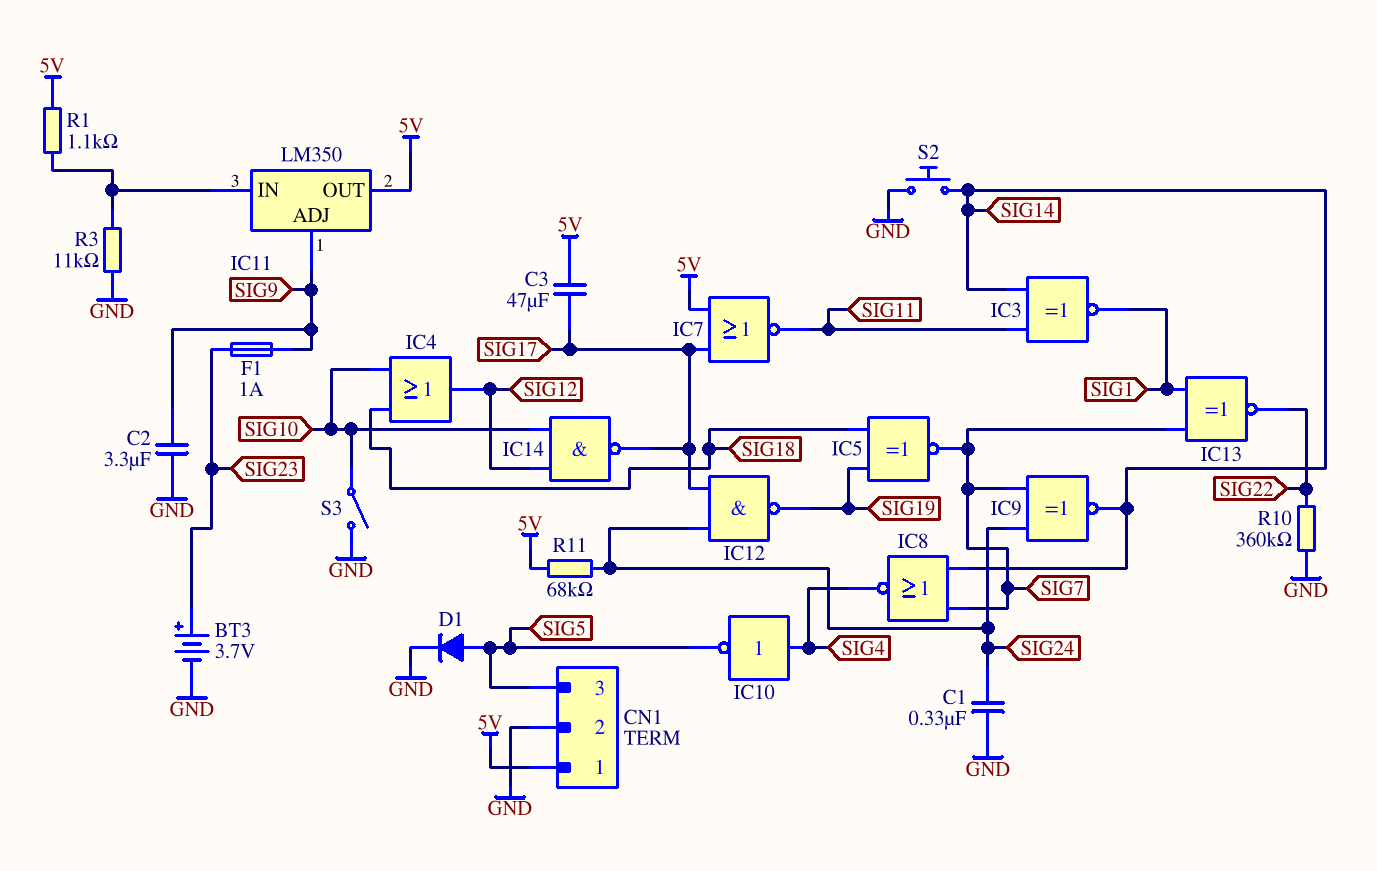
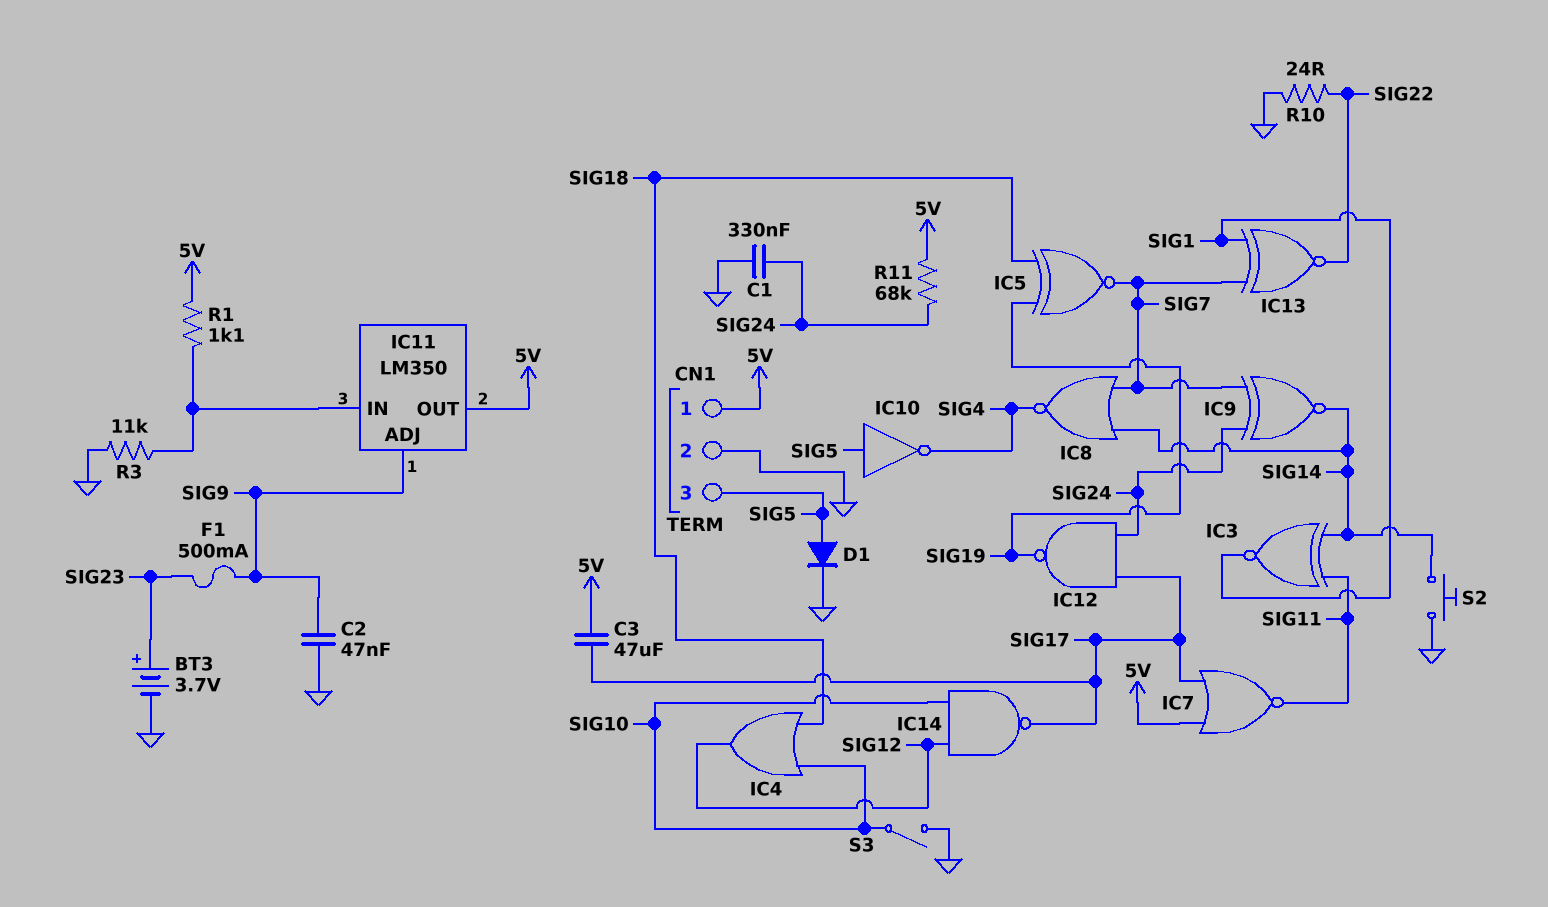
C2: 3.3uF (GND, SIG9) -> 47nF (GND, SIG9)
F1: 1A (SIG9, SIG23) -> 500mA (SIG9, SIG23)
IC10: NOT (in SIG4, out SIG5) -> NOT (in SIG5, out SIG4)
R10: 360k (GND, SIG22) -> 24 (GND, SIG22)

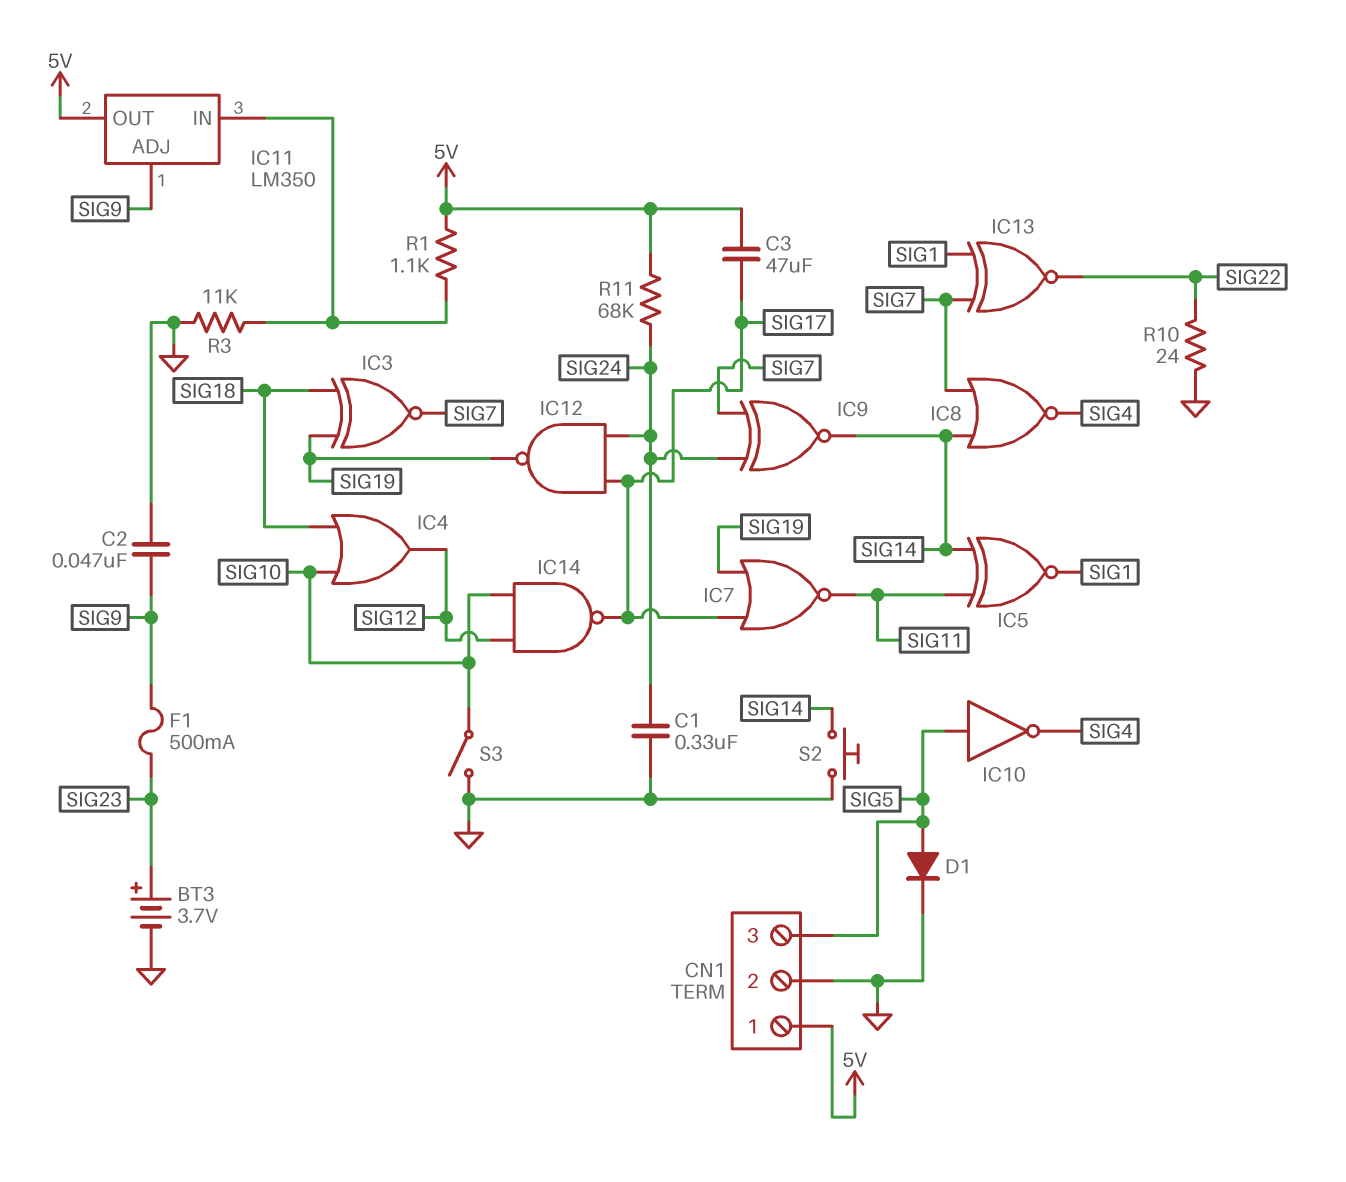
IC3: XNOR (in SIG11, in SIG14, out SIG1) -> XNOR (in SIG18, in SIG19, out SIG7)
IC5: XNOR (in SIG18, in SIG19, out SIG7) -> XNOR (in SIG11, in SIG14, out SIG1)
IC7: NOR (in 5V, in SIG17, out SIG11) -> NOR (in SIG17, in SIG19, out SIG11)

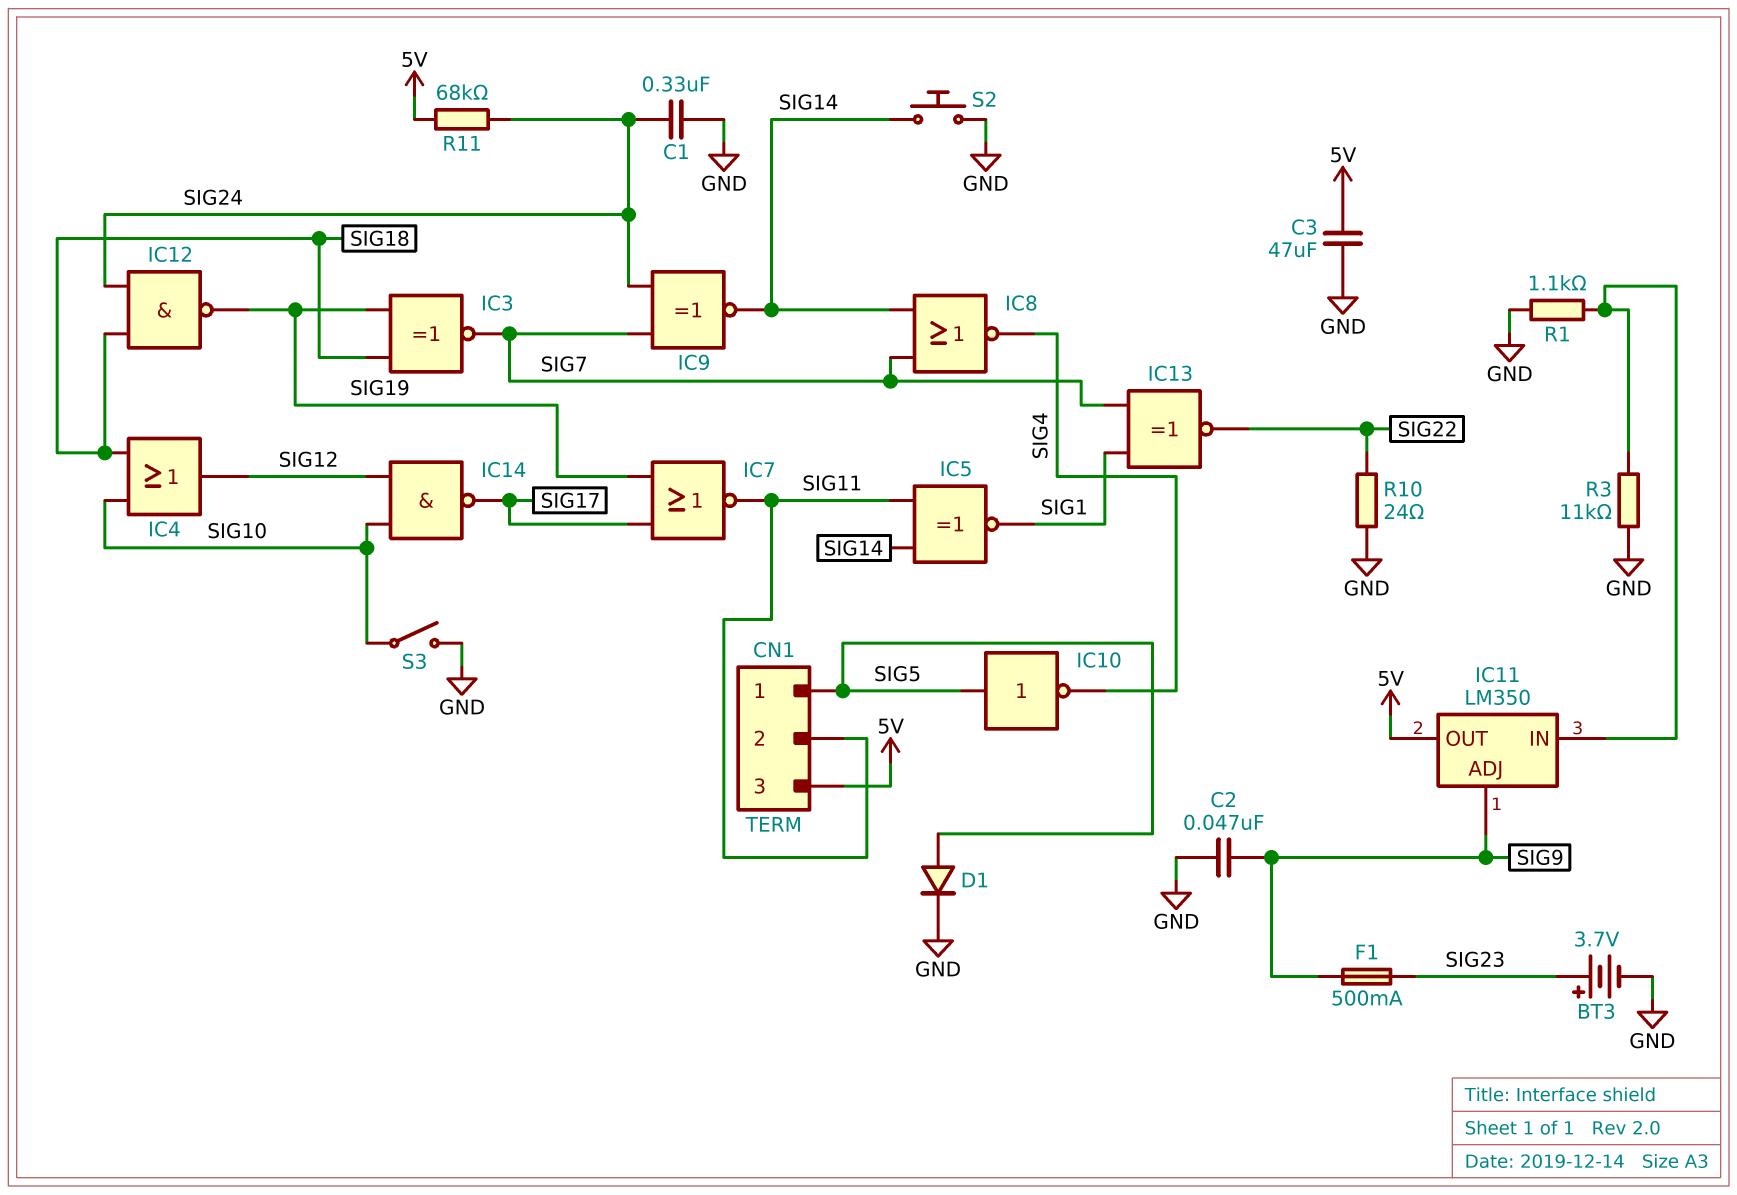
C3: 47uF (5V, SIG17) -> 47uF (5V, GND)
CN1 pin 1: 5V -> SIG5
CN1 pin 2: GND -> SIG11
CN1 pin 3: SIG5 -> 5V
IC12: NAND (in SIG17, in SIG24, out SIG19) -> NAND (in SIG18, in SIG24, out SIG19)
R1: 1.1k (5V, IC11/IN) -> 1.1k (GND, IC11/IN)

